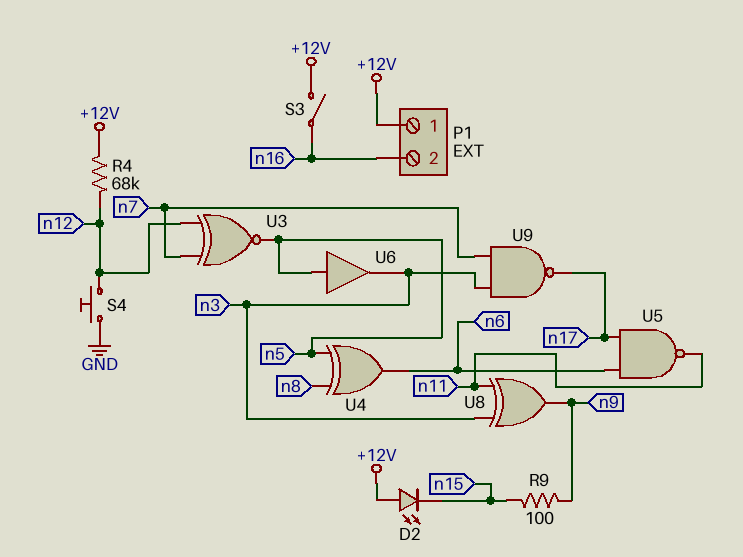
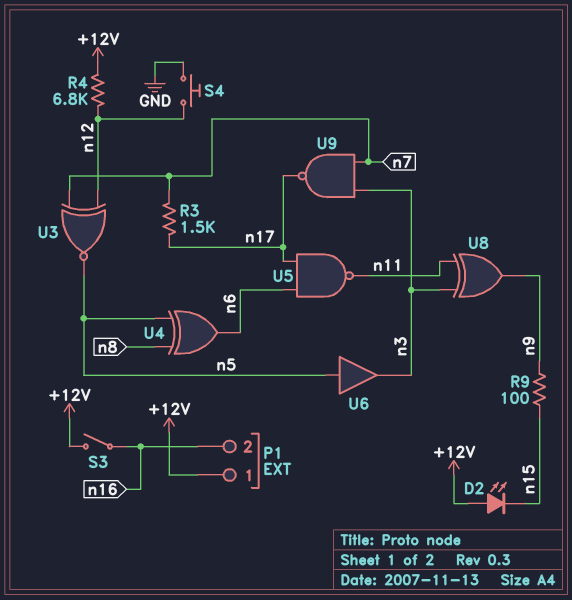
R3: none -> 1.5k (n7, n17)
R4: 68k (+12V, n12) -> 6.8k (+12V, n12)

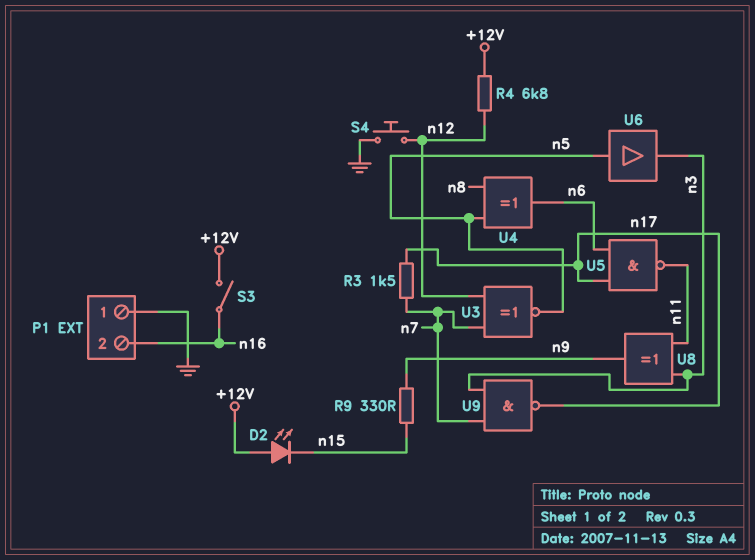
P1 pin 1: +12V -> GND
R9: 100 (n9, n15) -> 330 (n9, n15)

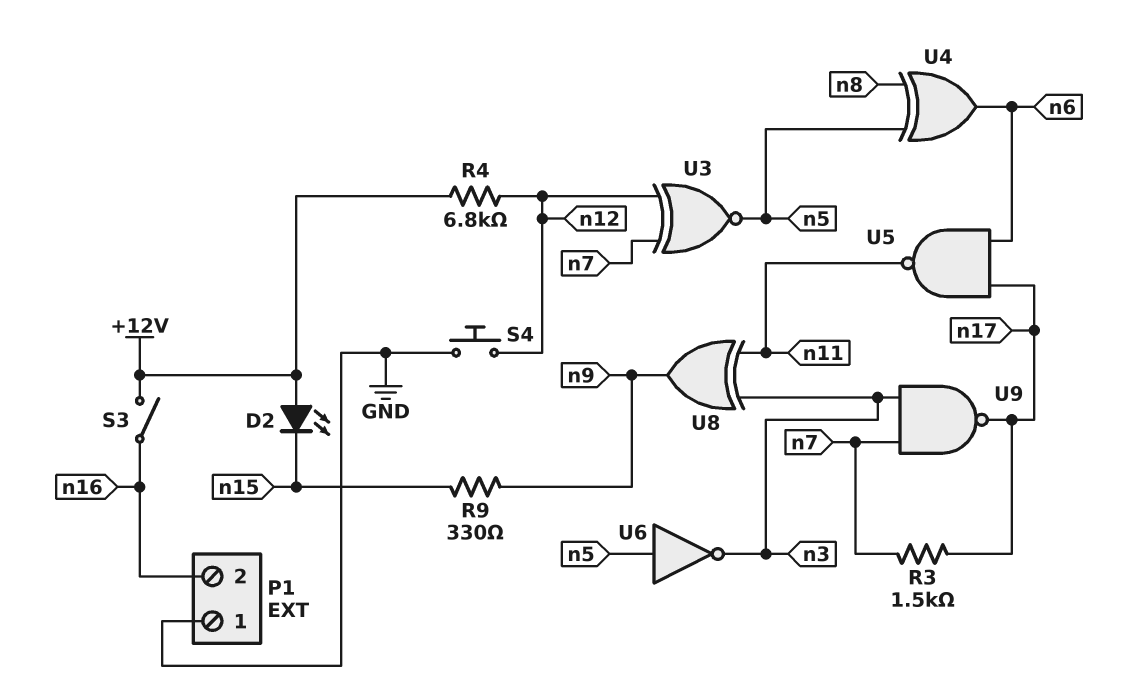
U6: buffer (in n5, out n3) -> NOT (in n5, out n3)

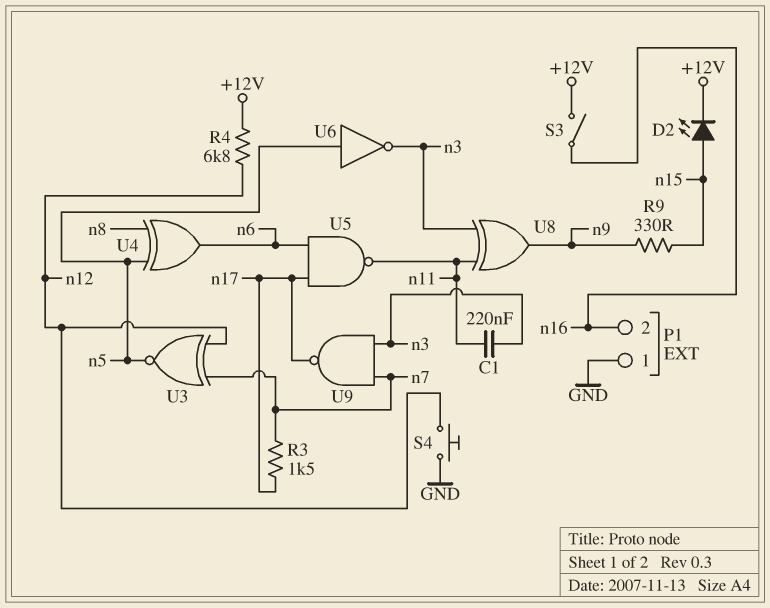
C1: none -> 220nF (n3, n11)
D2: LED (A +12V, K n15) -> LED (A n15, K +12V)

